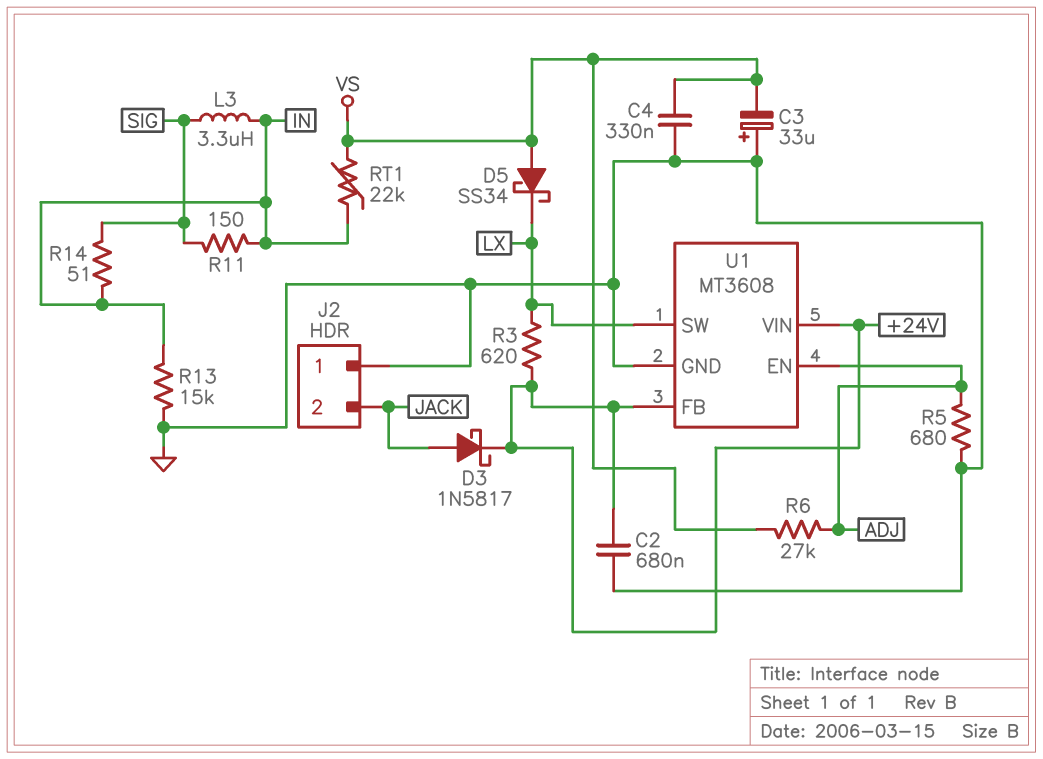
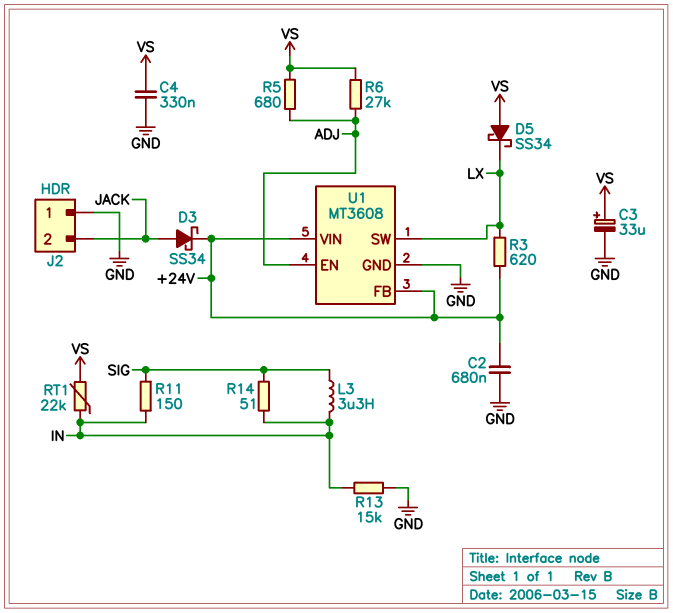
C3: 33uF (plus GND, minus VS) -> 33uF (plus VS, minus GND)
D3: schottky 1N5817 (A JACK, K +24V) -> schottky SS34 (A JACK, K +24V)
R5: 680 (ADJ, GND) -> 680 (ADJ, VS)

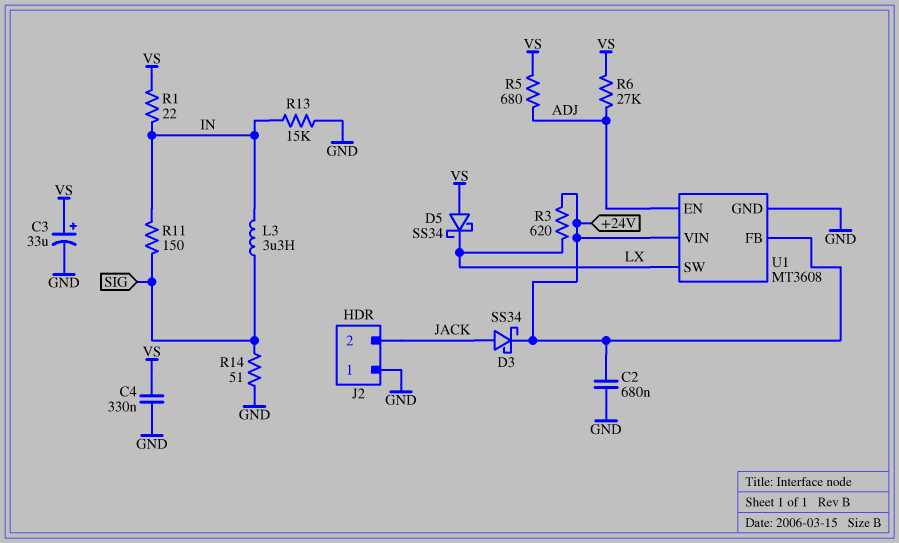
R1: none -> 22 (IN, VS)
R14: 51 (IN, SIG) -> 51 (GND, SIG)
RT1: 22k (IN, VS) -> none

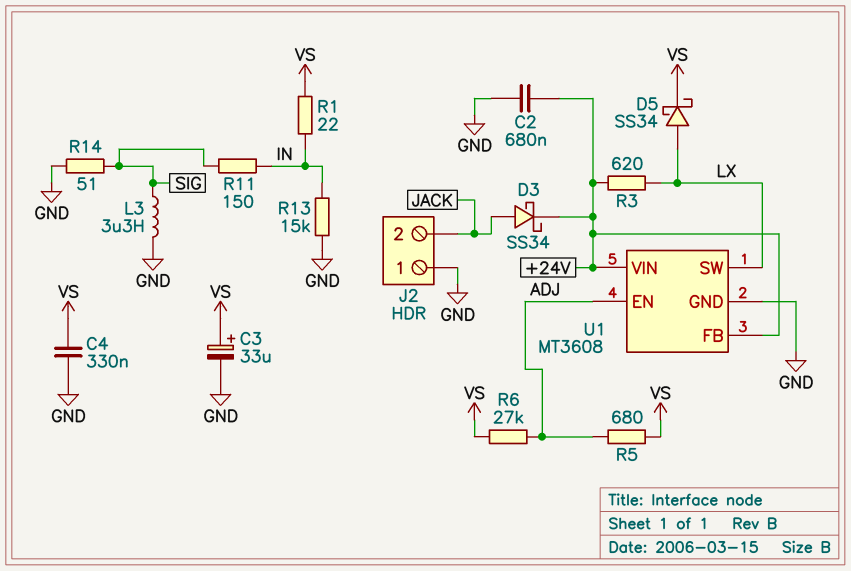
D5: schottky SS34 (A VS, K LX) -> schottky SS34 (A LX, K VS)
L3: 3.3uH (IN, SIG) -> 3.3uH (GND, SIG)

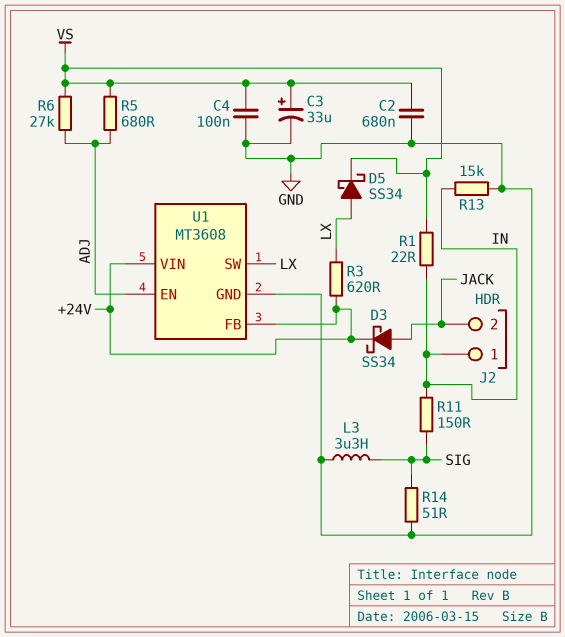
C2: 680nF (+24V, GND) -> 680nF (GND, VS)
C4: 330nF (GND, VS) -> 100nF (GND, VS)
J2 pin 1: GND -> IN

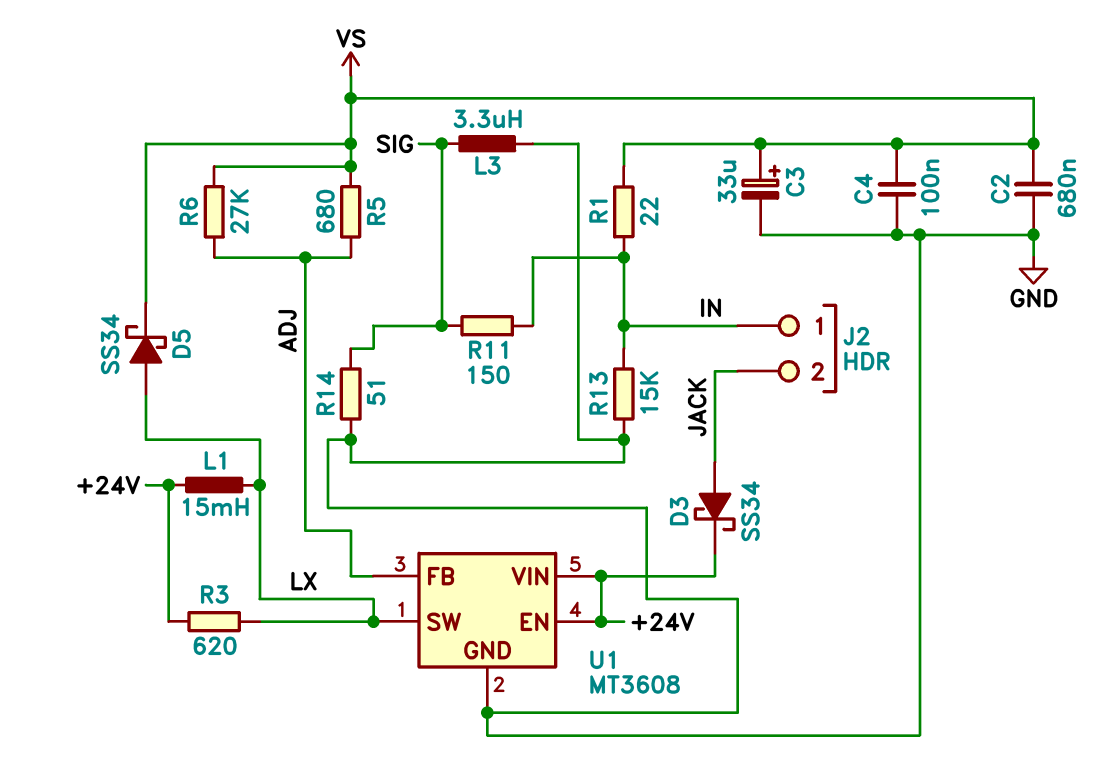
L1: none -> 15mH (+24V, LX)
U1 pin EN: ADJ -> +24V
U1 pin FB: +24V -> ADJ

